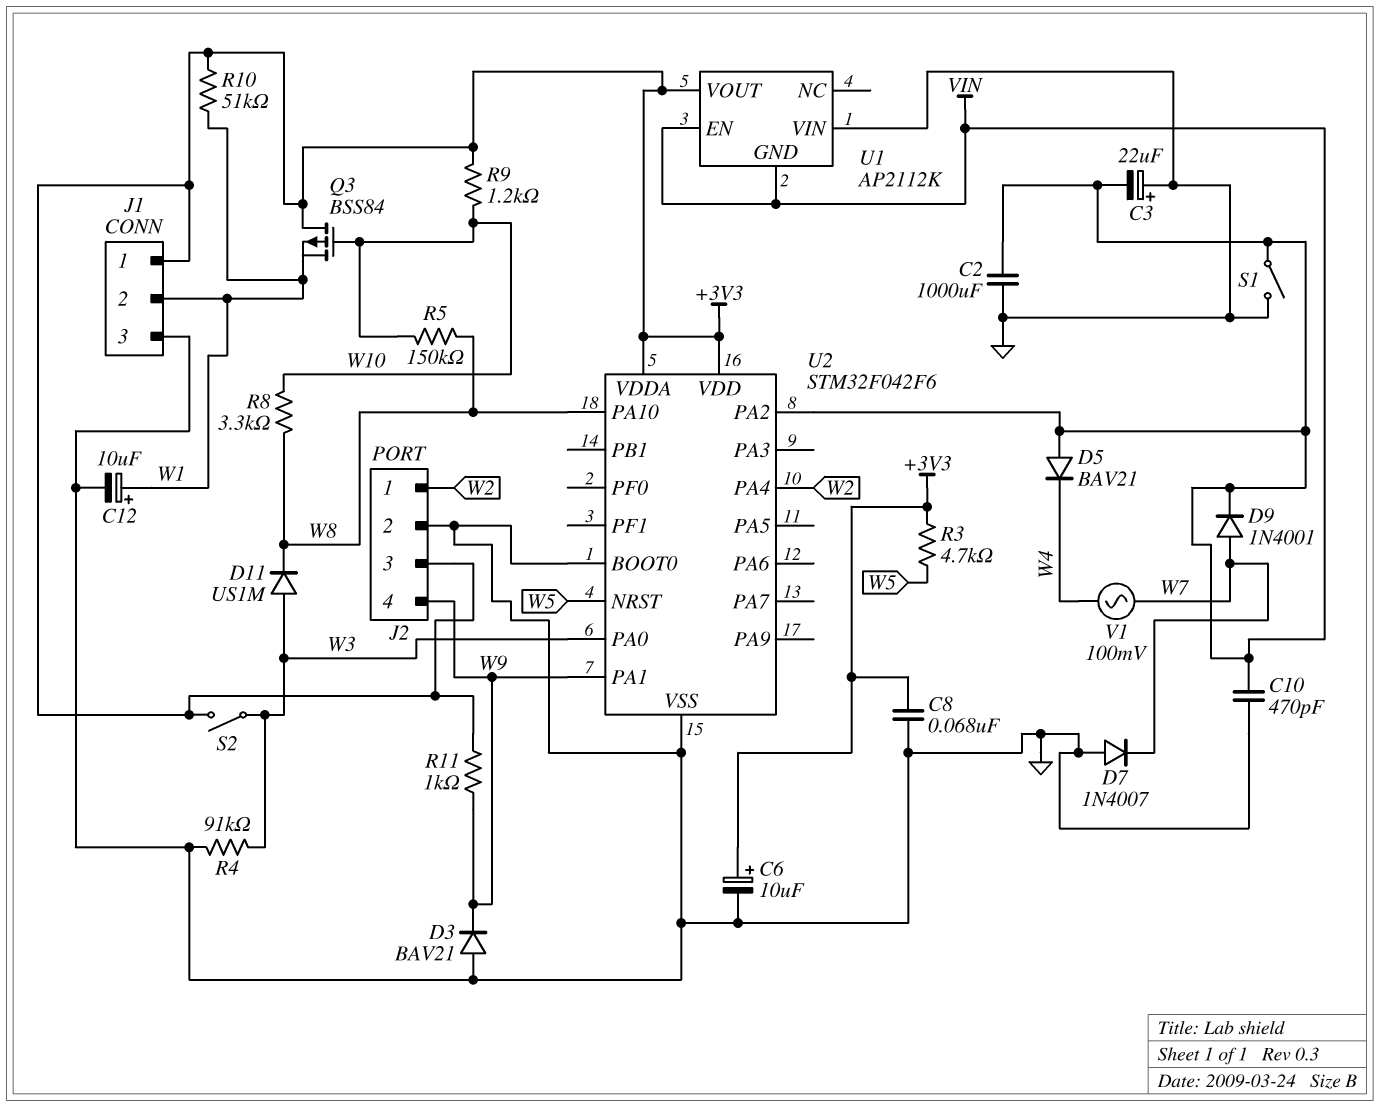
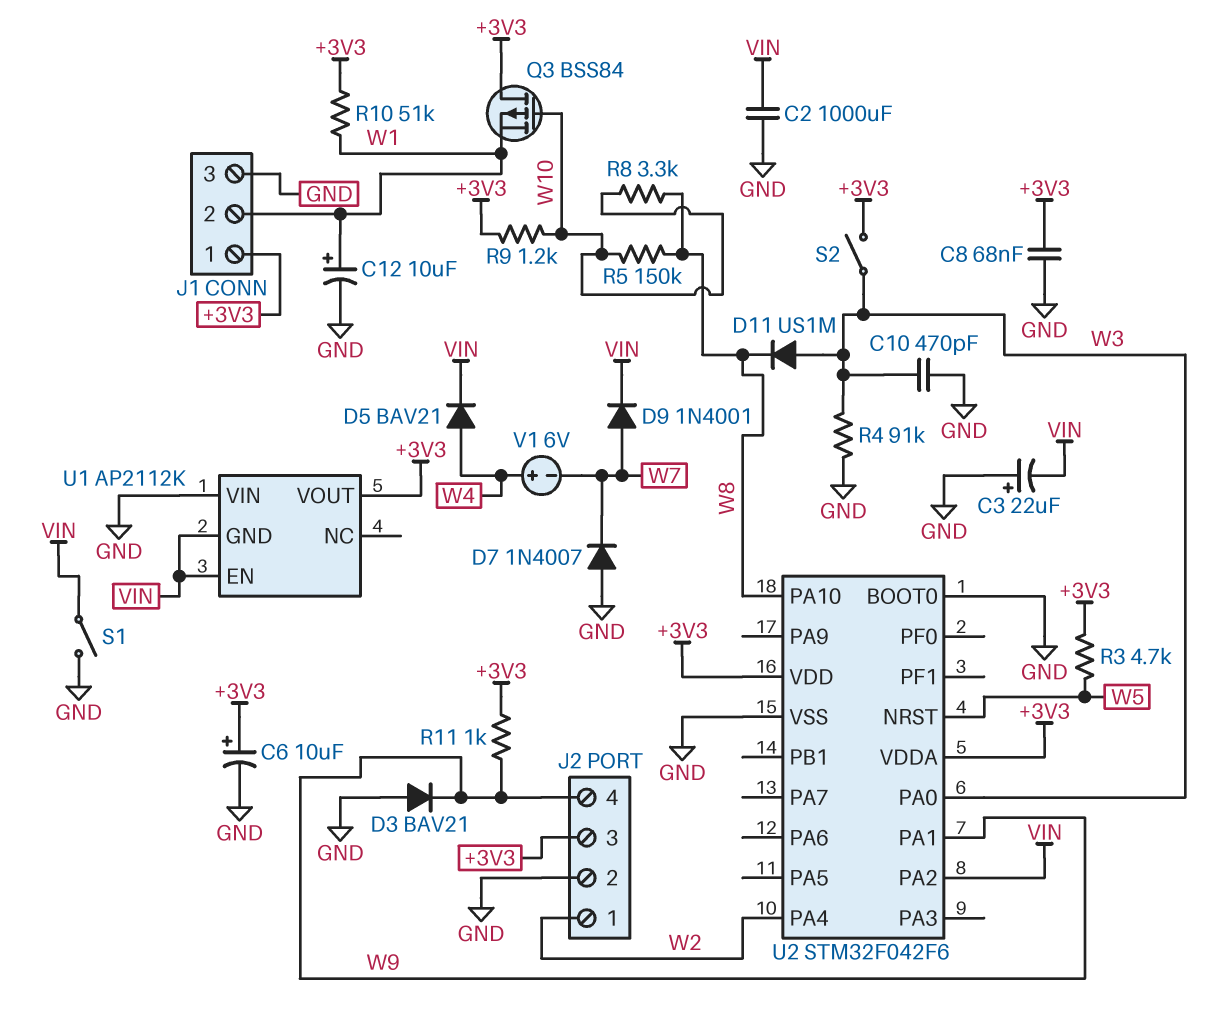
C10: 470pF (GND, VIN) -> 470pF (GND, W3)
D5: diode BAV21 (A VIN, K W4) -> diode BAV21 (A W4, K VIN)
V1: AC 100mV (W4, W7) -> 6V (plus W4, minus W7)

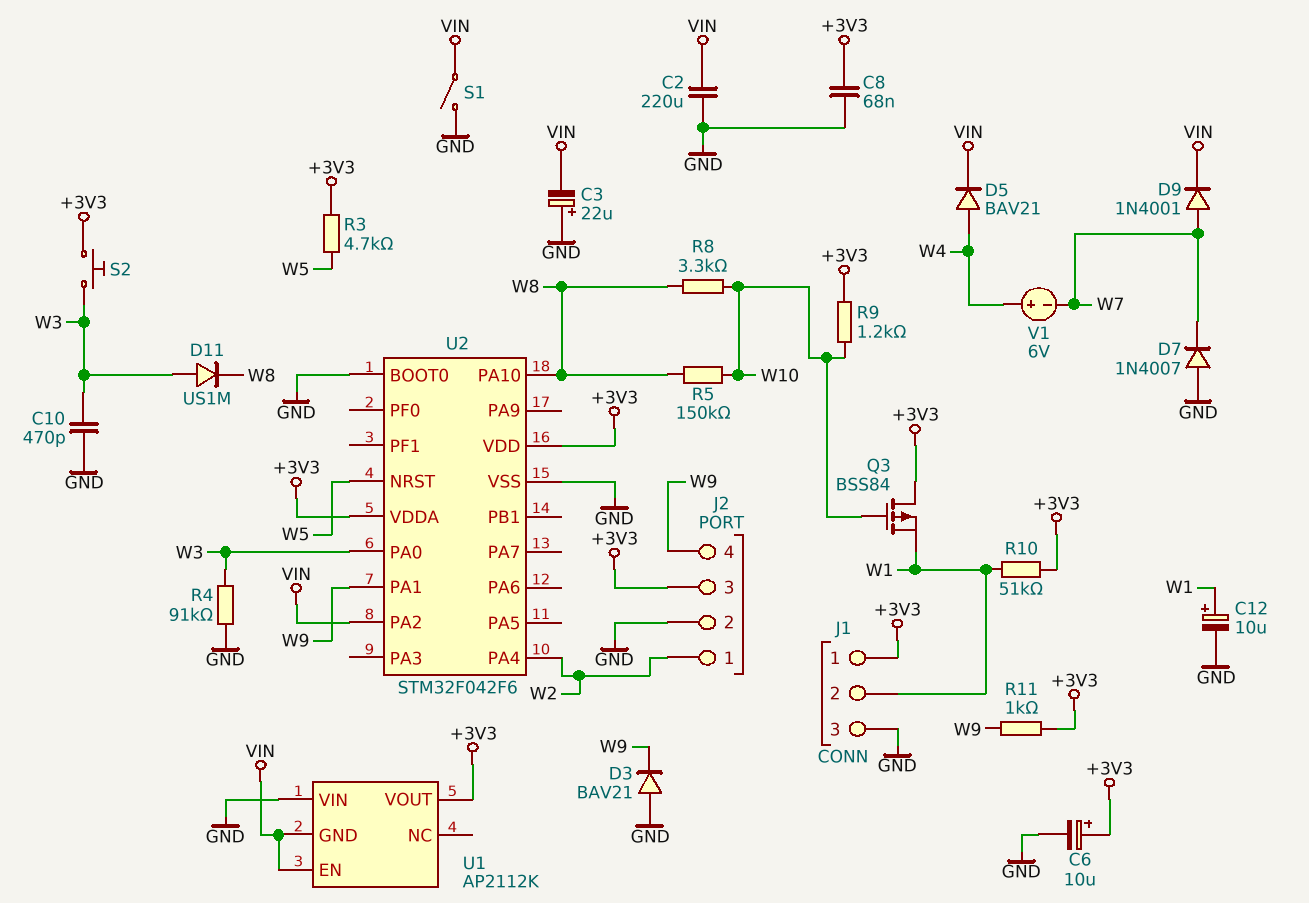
C2: 1000uF (GND, VIN) -> 220uF (GND, VIN)
S2: switch (+3V3, W3) -> button (+3V3, W3)

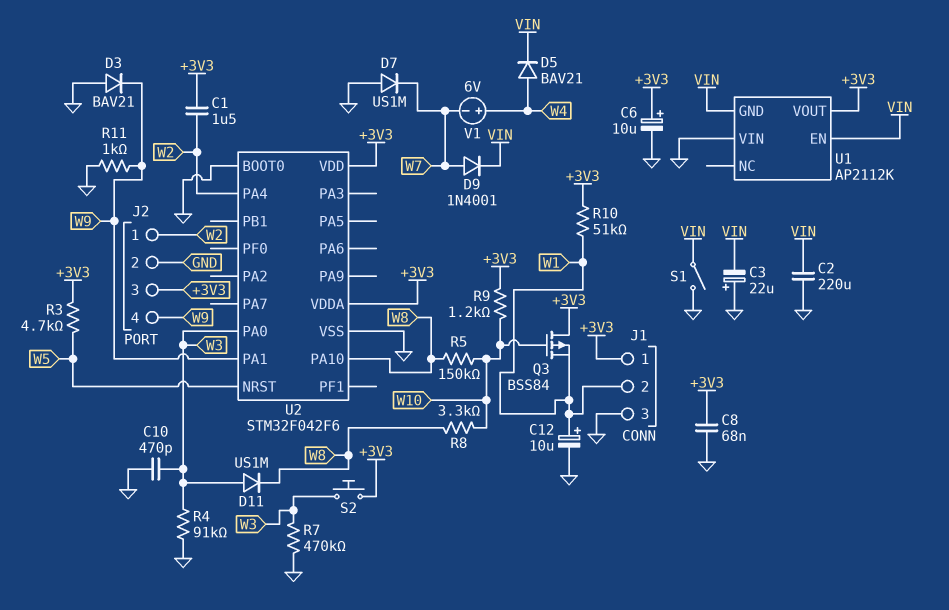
C1: none -> 1.5uF (+3V3, W2)
D7: diode 1N4007 (A GND, K W7) -> diode US1M (A GND, K W7)
R7: none -> 470k (GND, W3)
R11: 1k (+3V3, W9) -> 1k (GND, W9)
U2 pin PA2: VIN -> none

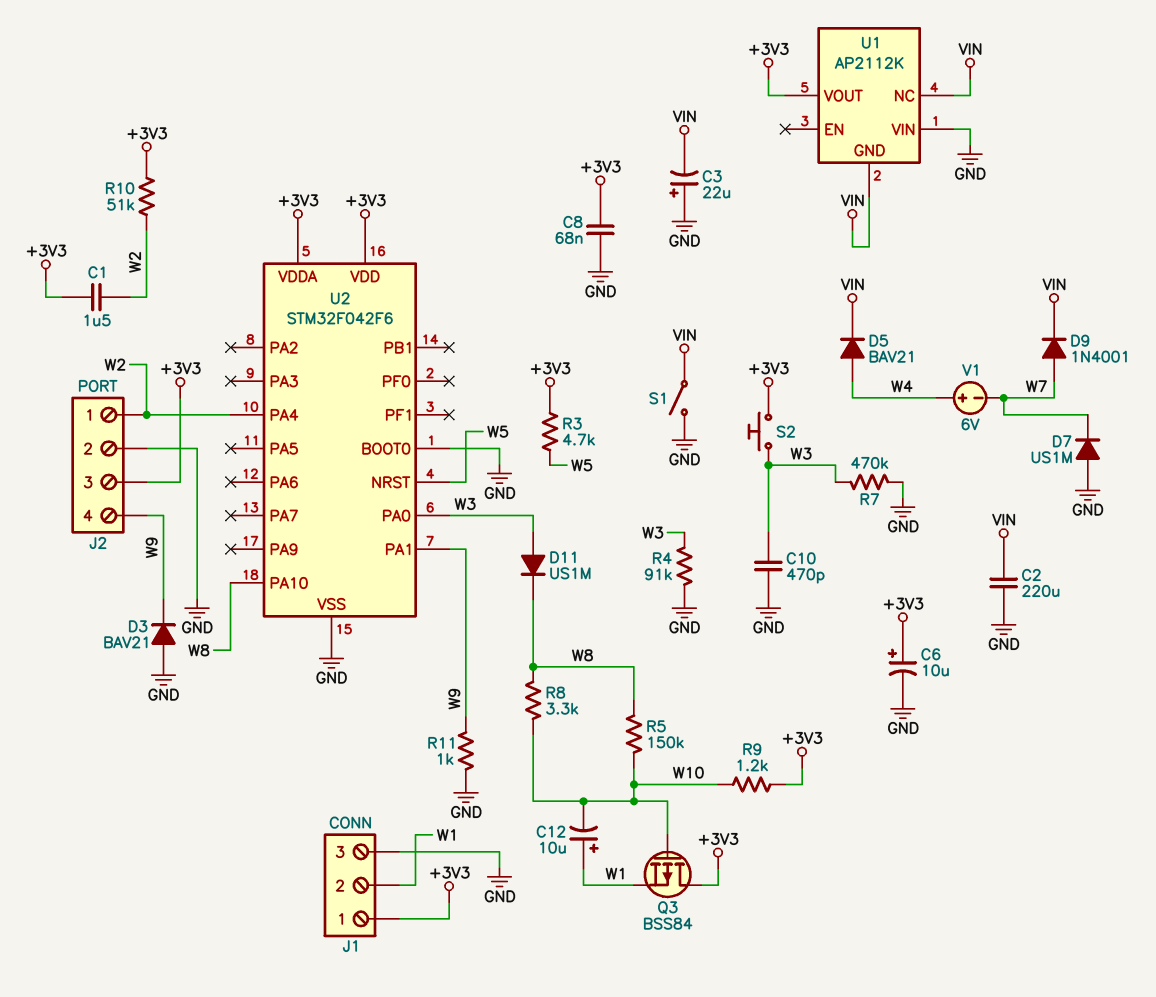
C12: 10uF (plus W1, minus GND) -> 10uF (plus W1, minus W10)
R10: 51k (+3V3, W1) -> 51k (+3V3, W2)
U1 pin EN: VIN -> none
U1 pin NC: none -> VIN

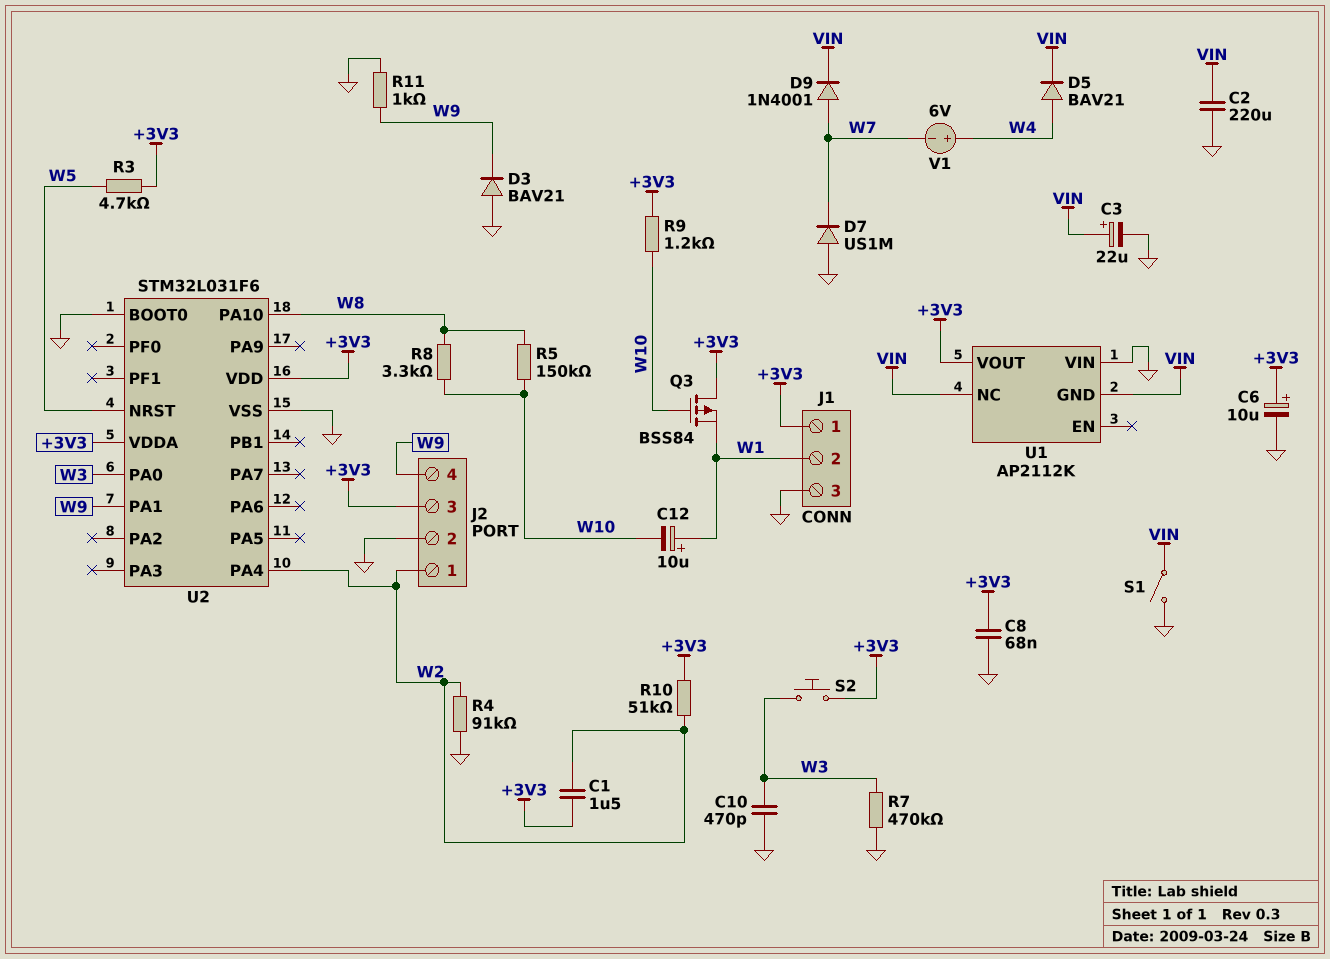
C3: 22uF (plus GND, minus VIN) -> 22uF (plus VIN, minus GND)
D11: diode US1M (A W3, K W8) -> none
R4: 91k (GND, W3) -> 91k (GND, W2)
U2: STM32F042F6 -> STM32L031F6

